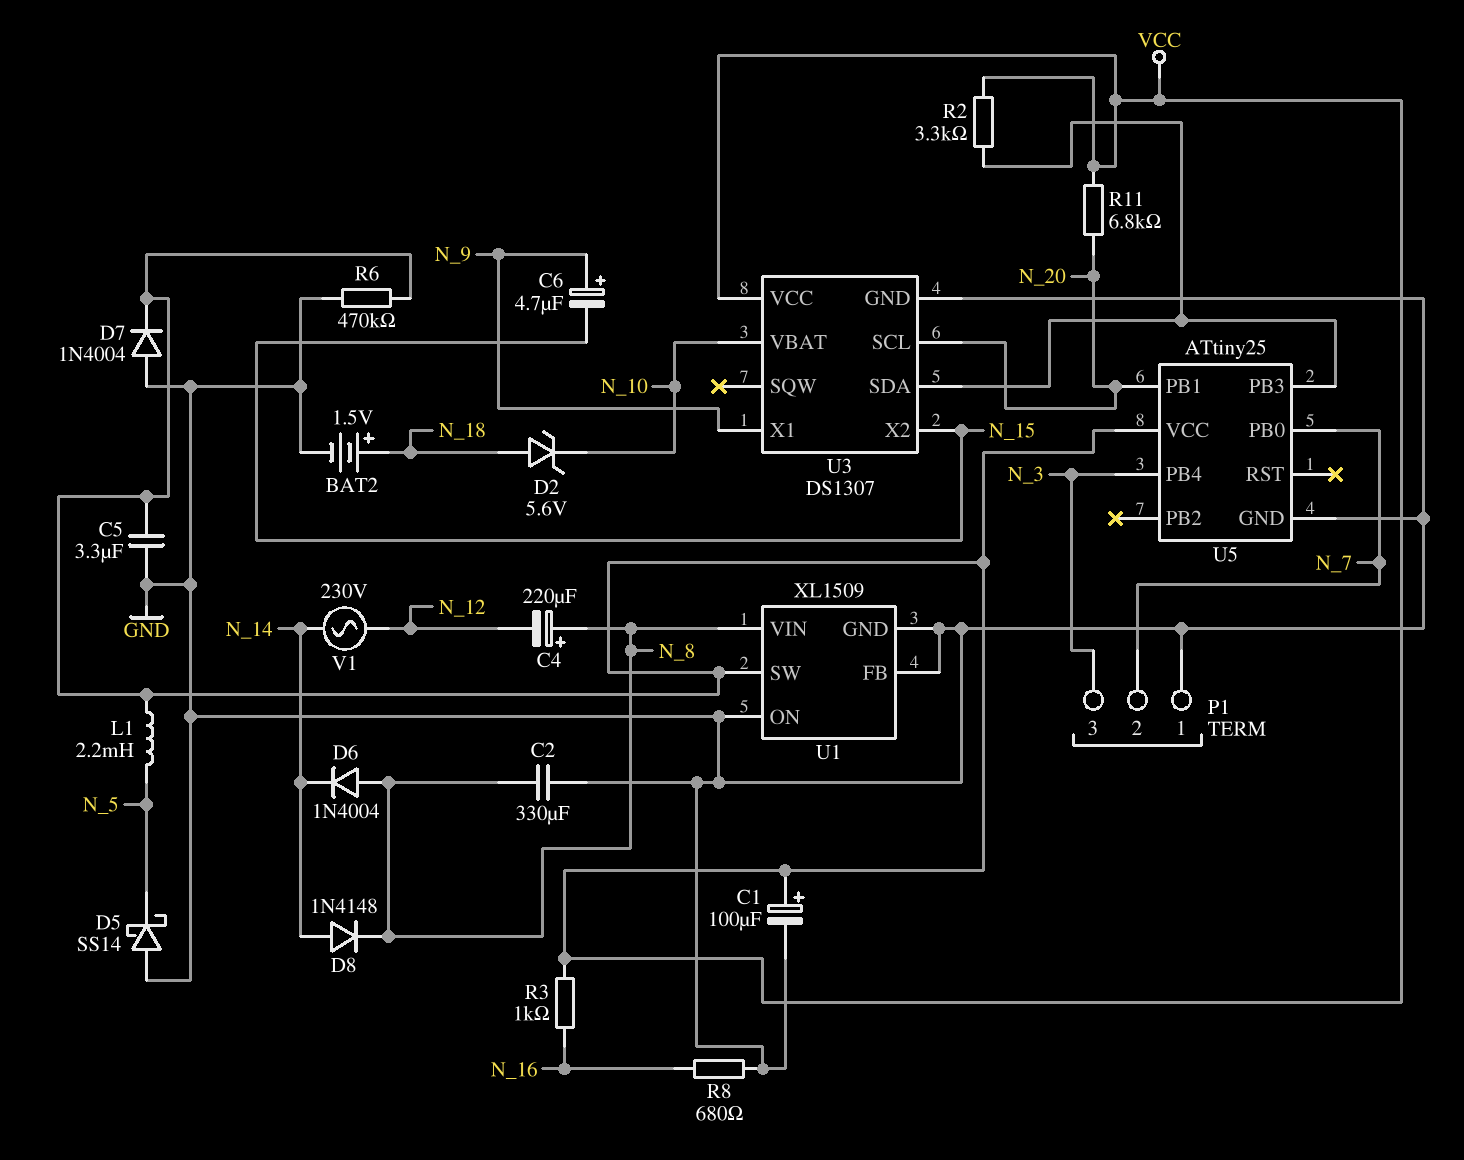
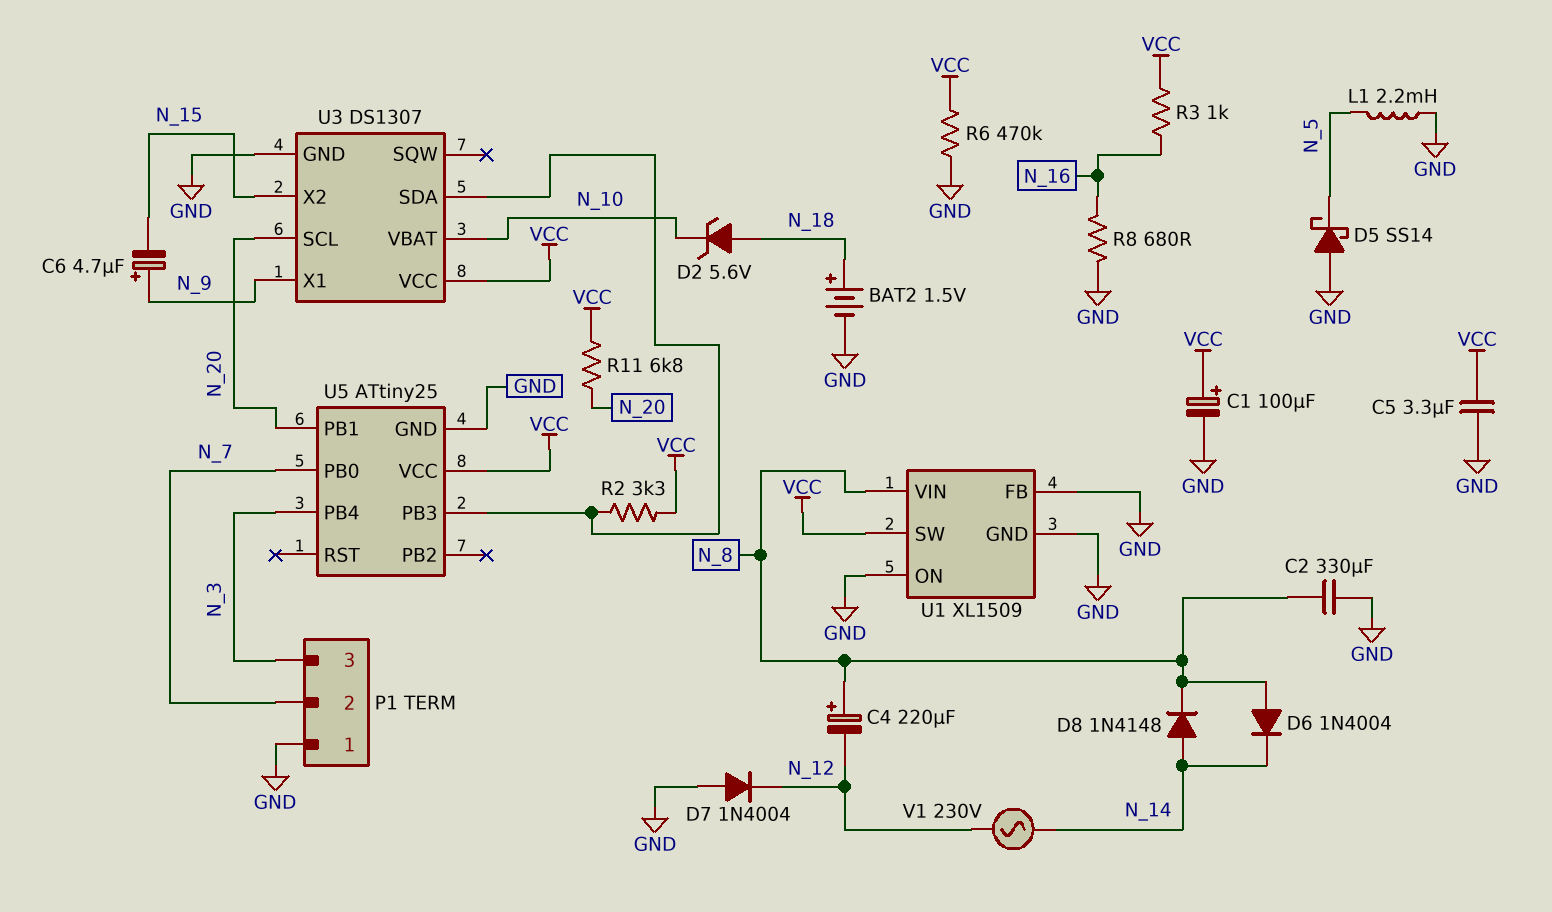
D7: diode 1N4004 (A GND, K VCC) -> diode 1N4004 (A GND, K N_12)
L1: 2.2mH (N_5, VCC) -> 2.2mH (GND, N_5)

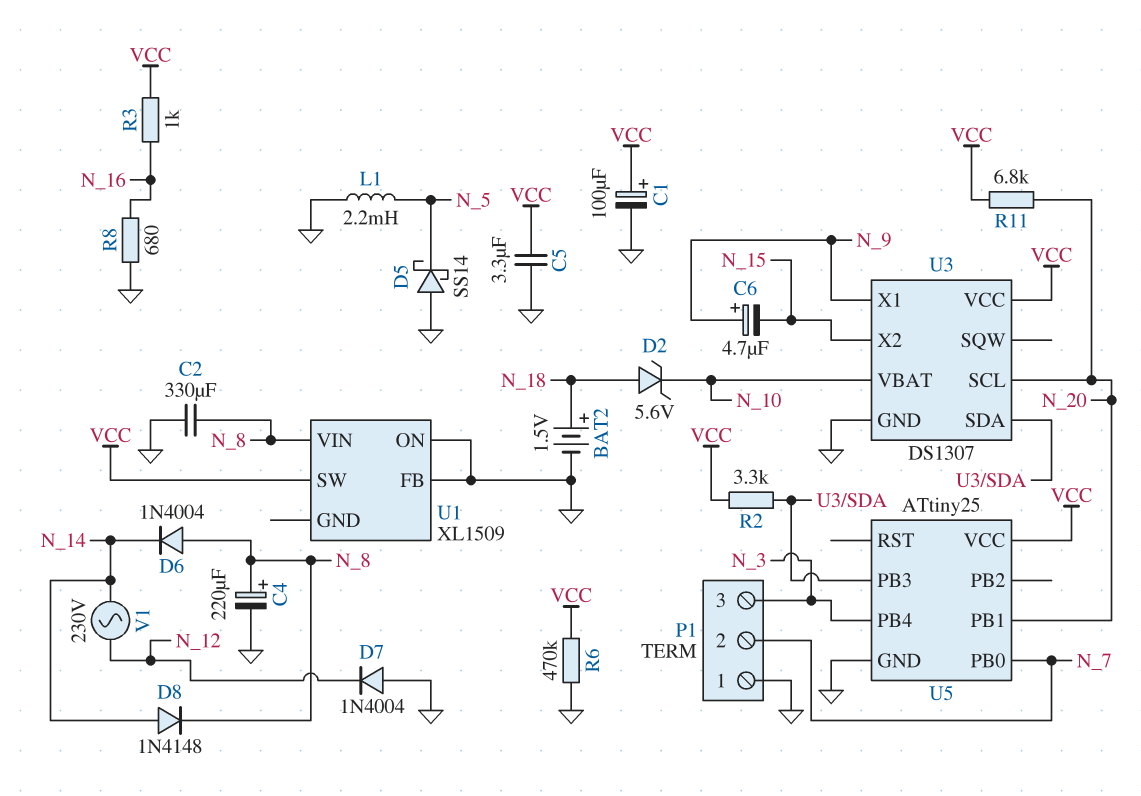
C4: 220uF (plus N_8, minus N_12) -> 220uF (plus N_8, minus GND)
U1 pin GND: GND -> none

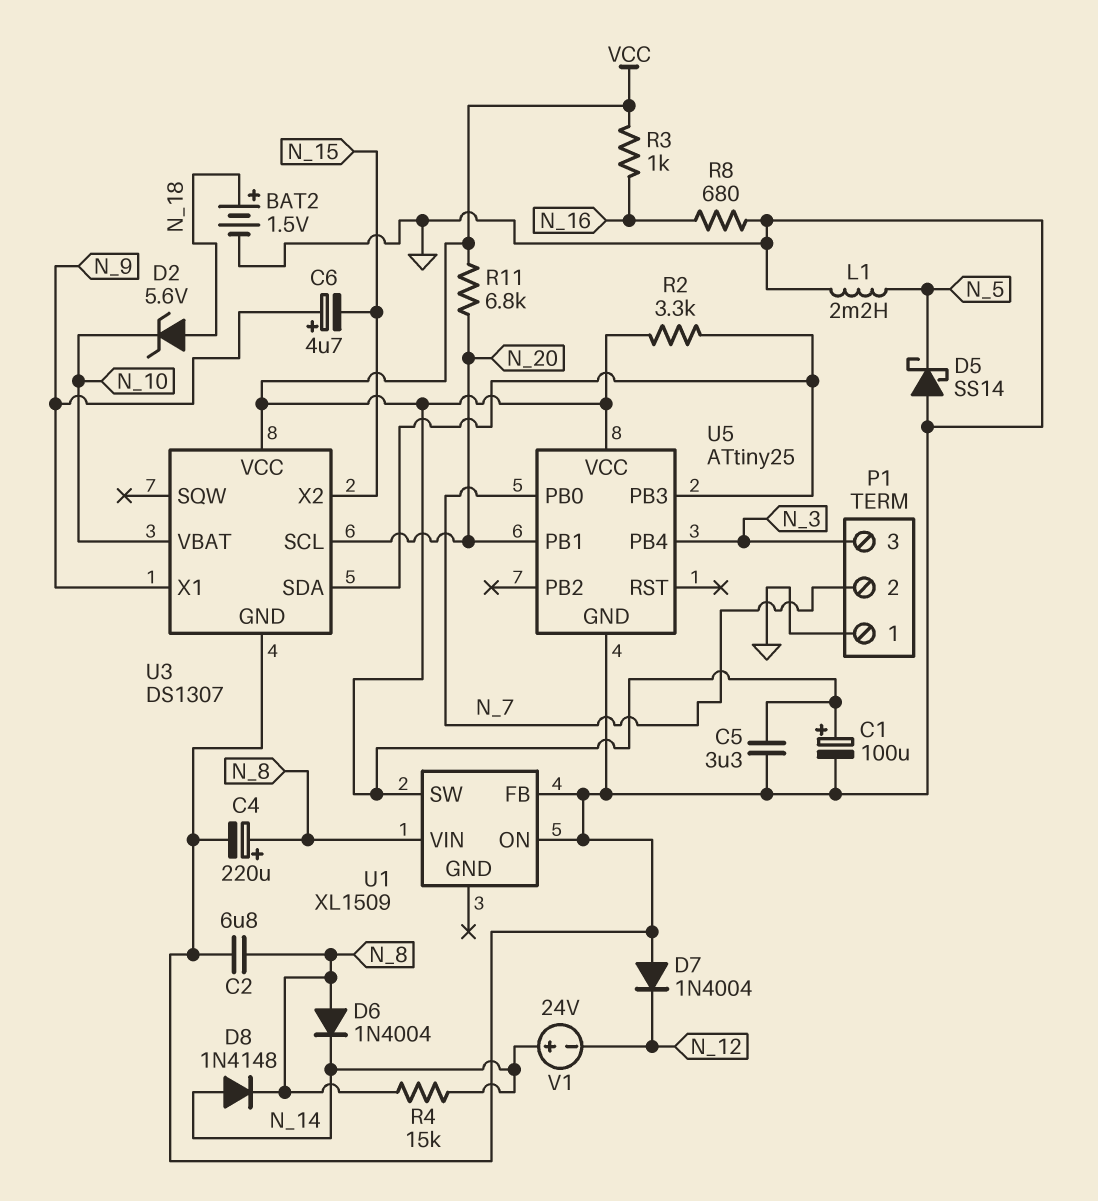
C2: 330uF (GND, N_8) -> 6.8uF (GND, N_8)
R4: none -> 15k (N_8, N_14)
R6: 470k (GND, VCC) -> none
V1: AC 230V (N_12, N_14) -> 24V (plus N_14, minus N_12)

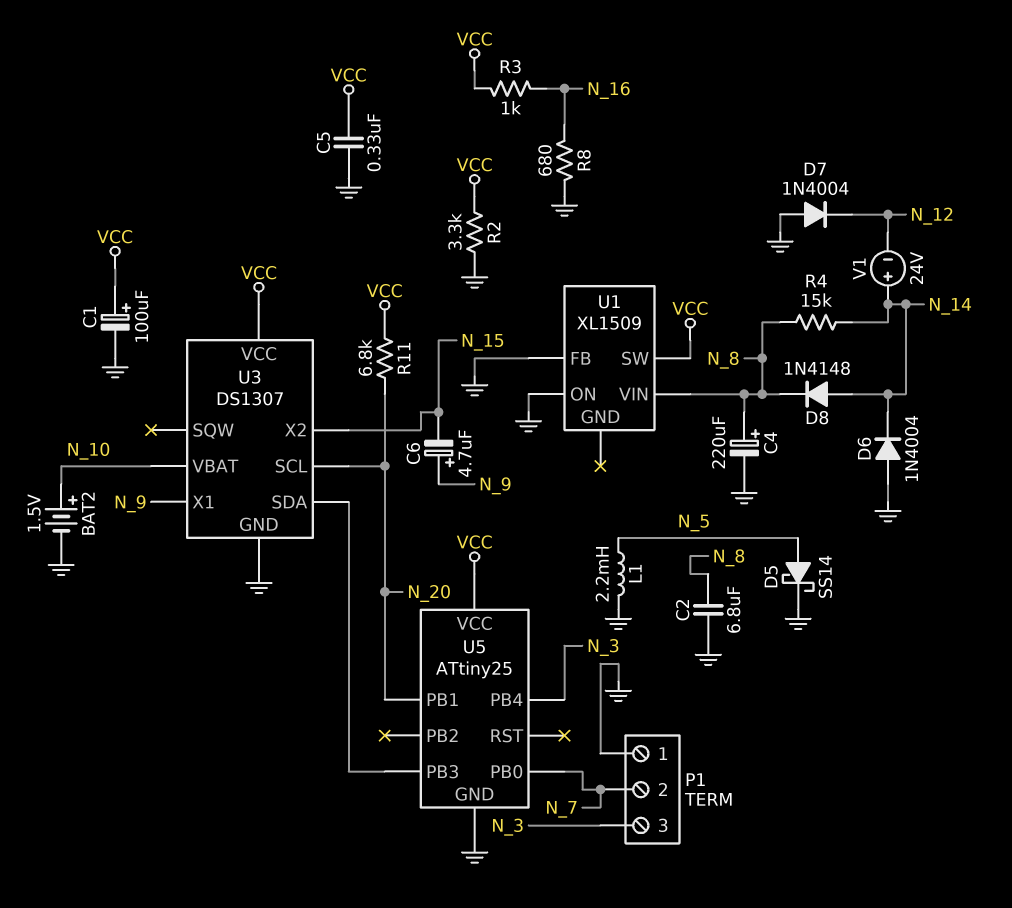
BAT2: 1.5V (plus N_18, minus GND) -> 1.5V (plus N_10, minus GND)
C5: 3.3uF (GND, VCC) -> 330nF (GND, VCC)
D2: zener 5.6V (A N_18, K N_10) -> none
D5: schottky SS14 (A GND, K N_5) -> schottky SS14 (A N_5, K GND)
D6: diode 1N4004 (A N_8, K N_14) -> diode 1N4004 (A GND, K N_14)
R2: 3.3k (U3/SDA, VCC) -> 3.3k (GND, VCC)

